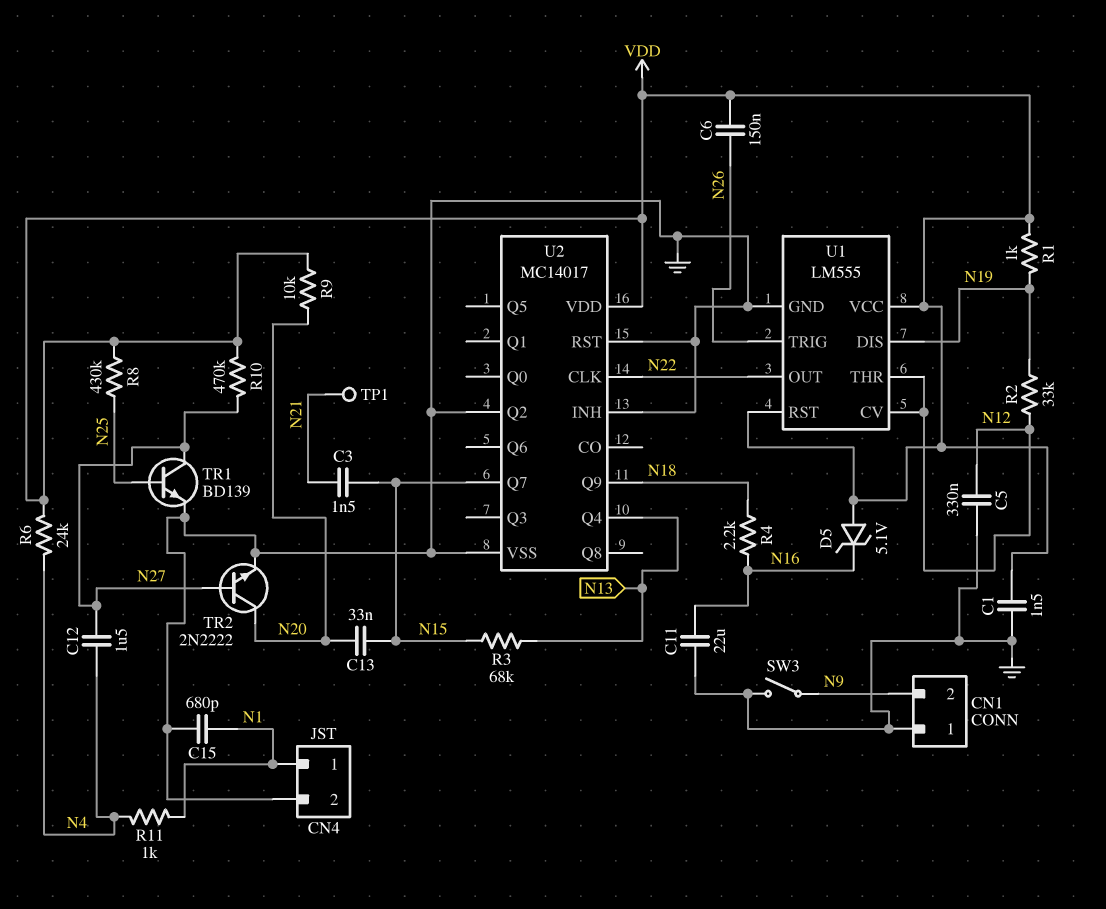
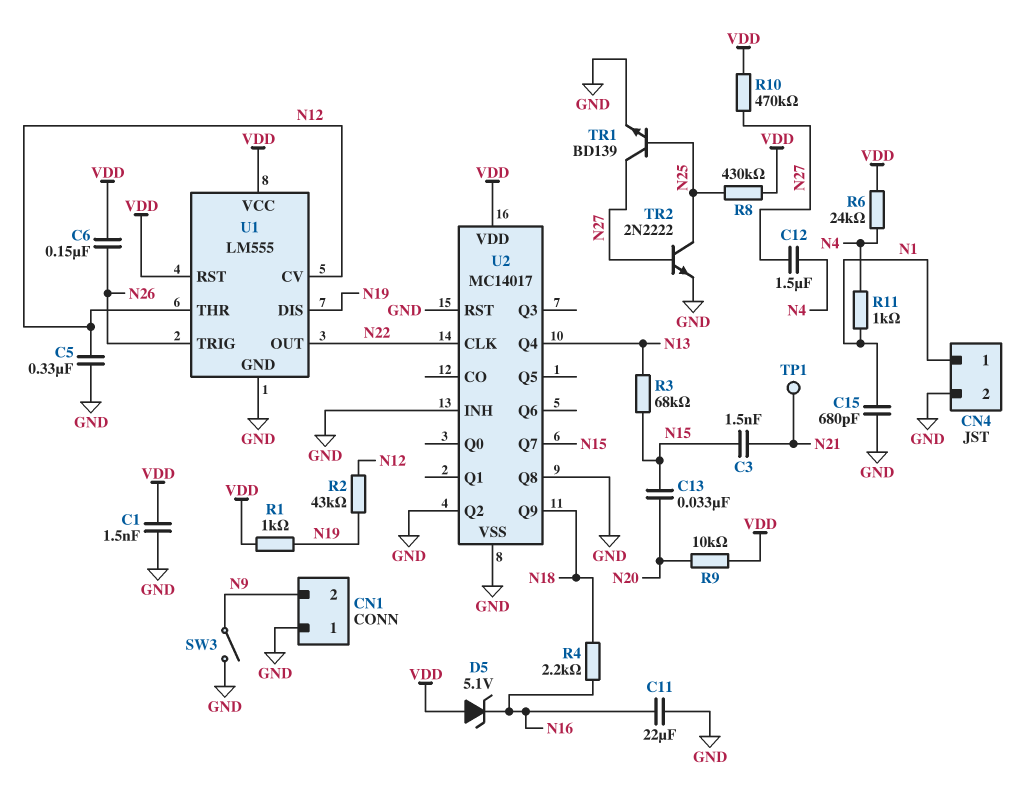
R2: 33k (N12, N19) -> 43k (N12, N19)
TR2: NPN 2N2222 (B N27, C N20, E GND) -> NPN 2N2222 (B N27, C N25, E GND)
U2 pin Q8: none -> GND

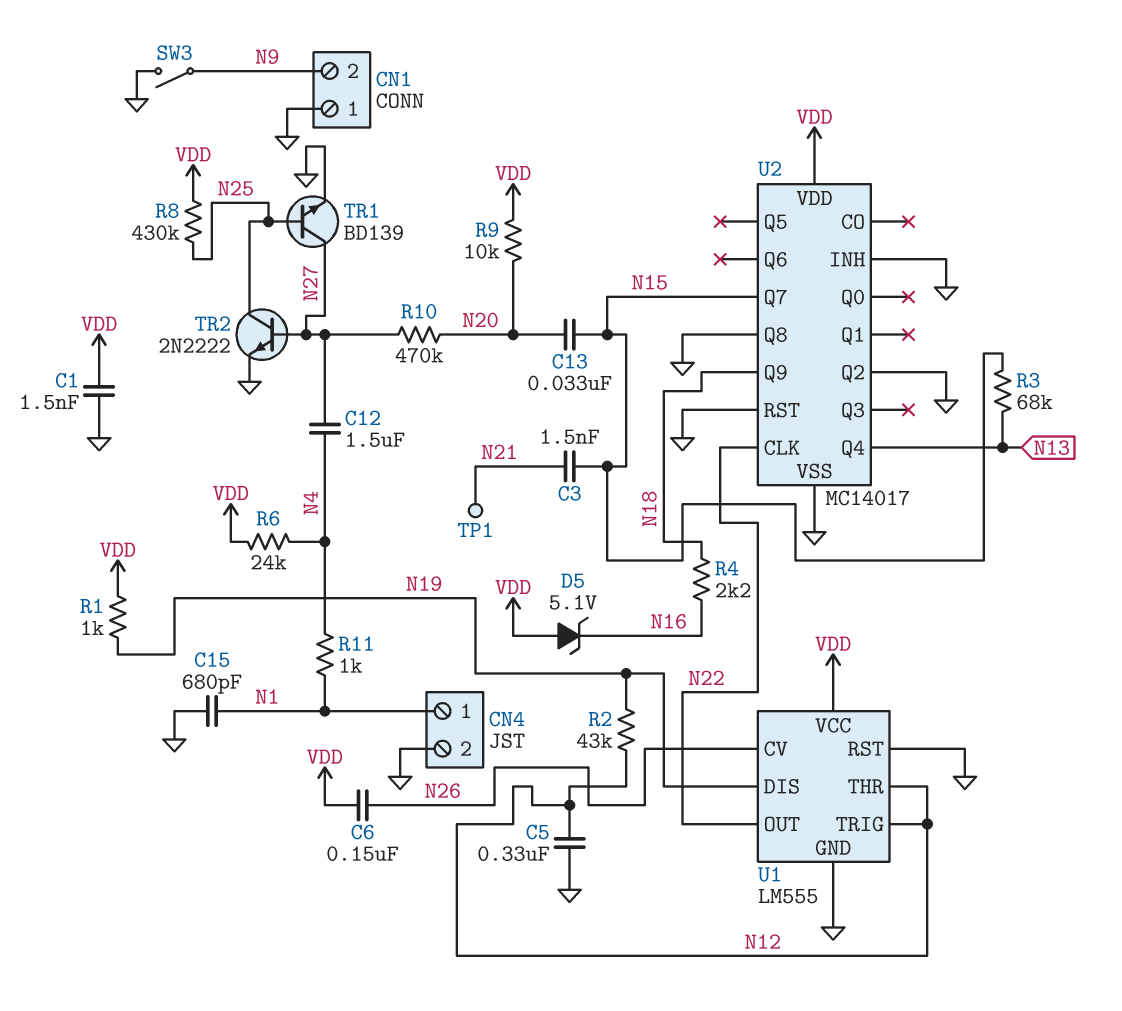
C11: 22uF (GND, N16) -> none
R10: 470k (N27, VDD) -> 470k (N20, N27)
U1 pin CV: N12 -> N26
U1 pin RST: VDD -> GND
U1 pin TRIG: N26 -> N12

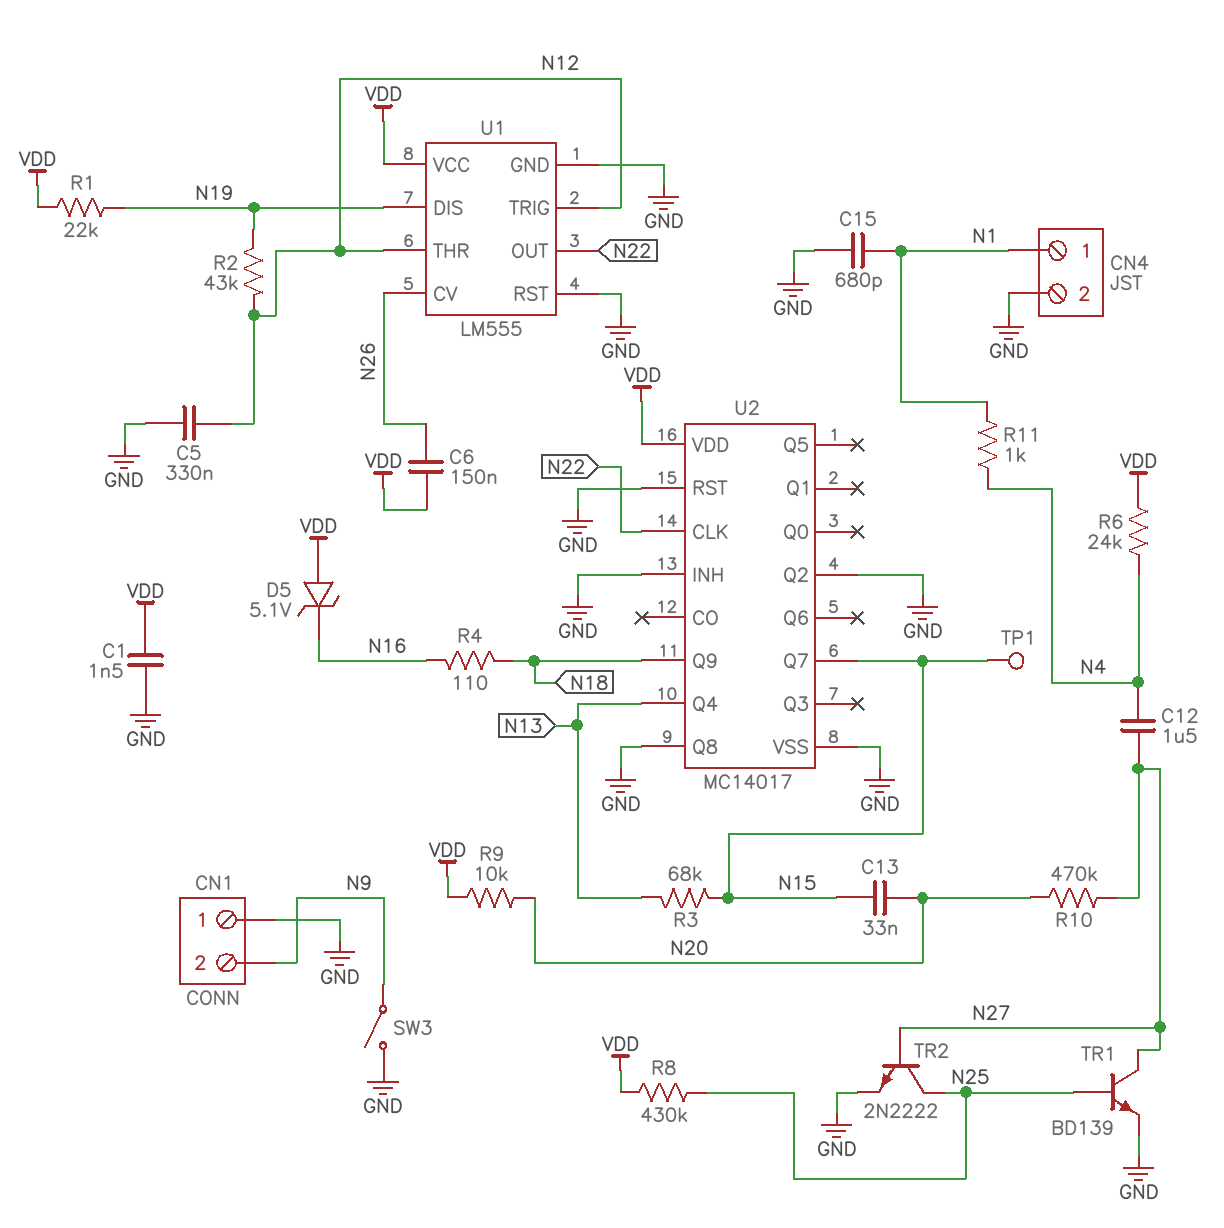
C3: 1.5nF (N15, N21) -> none
R1: 1k (N19, VDD) -> 22k (N19, VDD)
R4: 2.2k (N16, N18) -> 110 (N16, N18)
TP1: test point (N21) -> test point (N15)

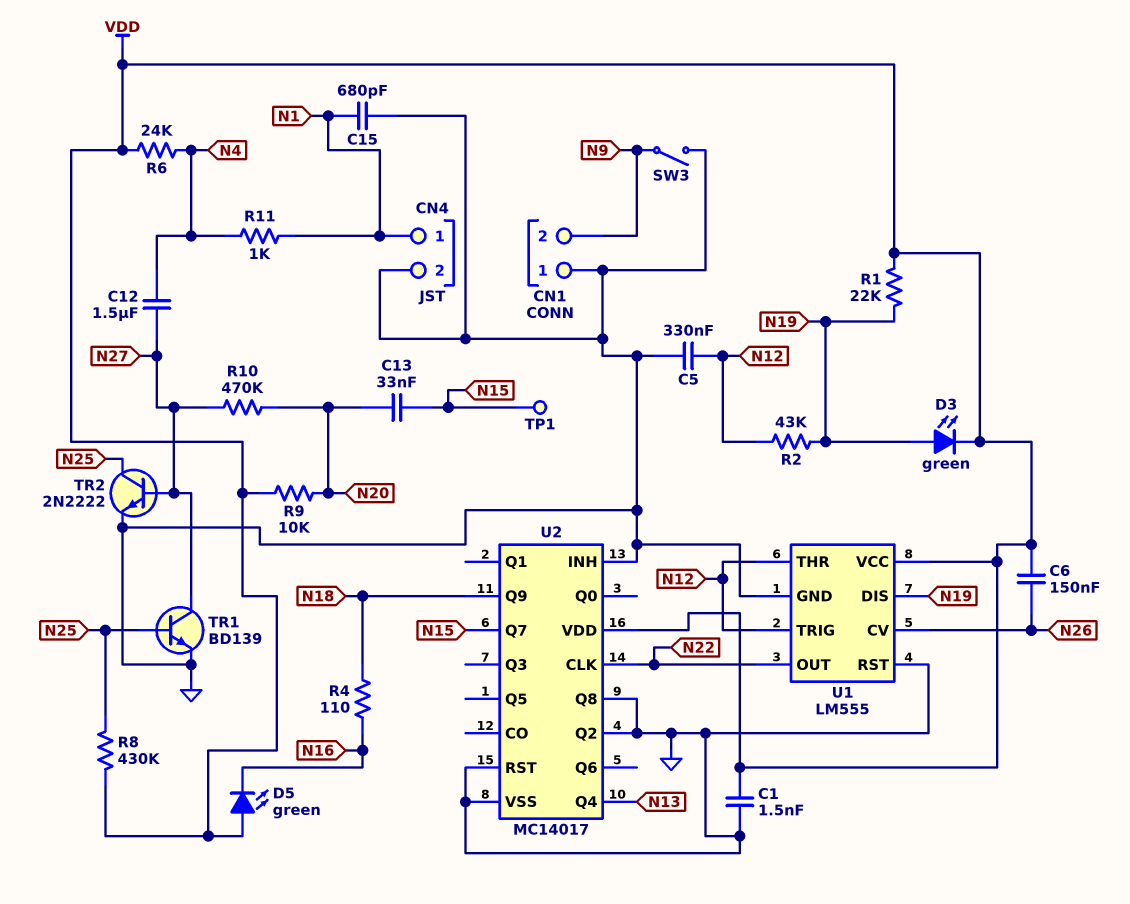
D3: none -> LED green (A N19, K VDD)
D5: zener 5.1V (A VDD, K N16) -> LED green (A VDD, K N16)
R3: 68k (N13, N15) -> none

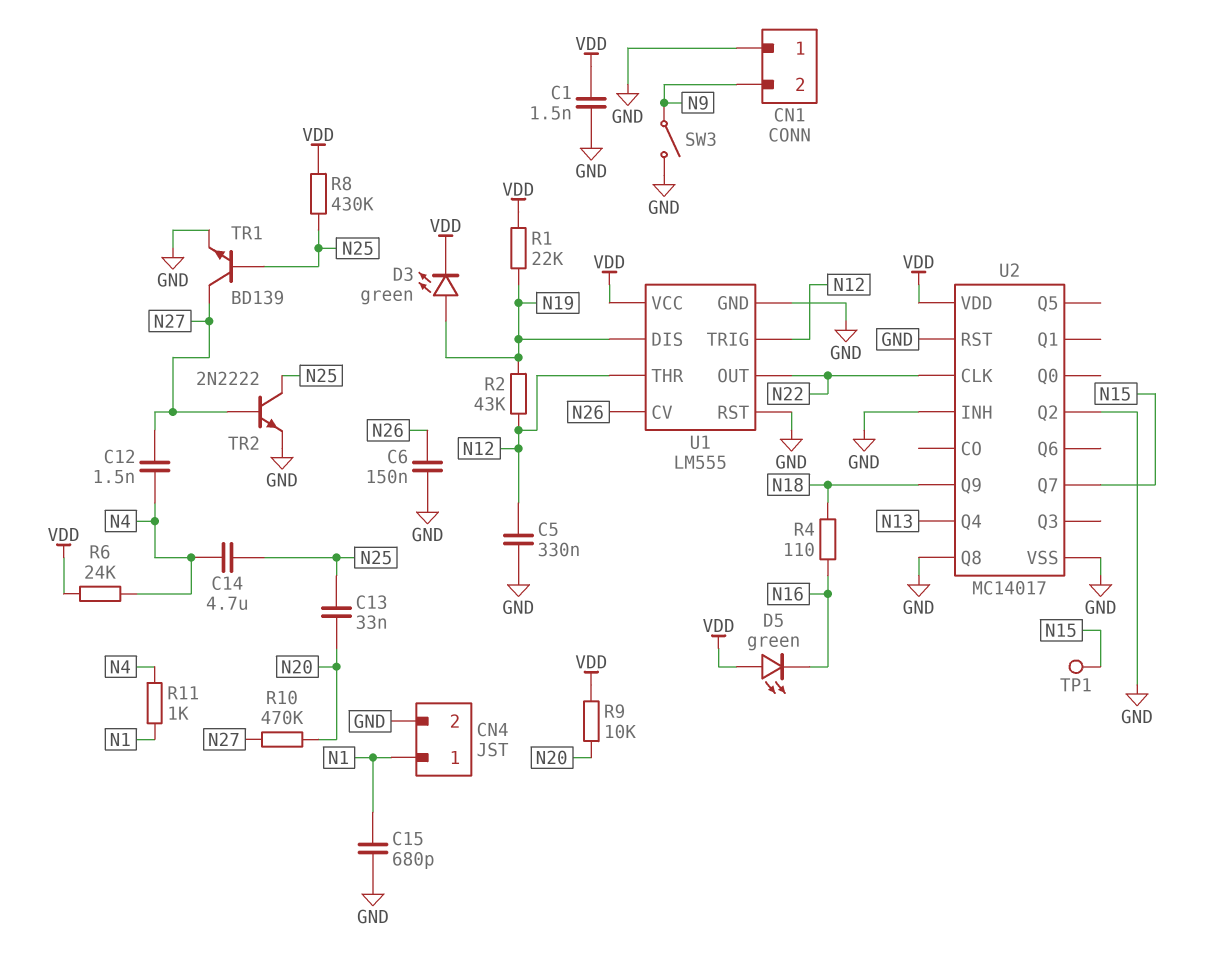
C6: 150nF (N26, VDD) -> 150nF (GND, N26)
C12: 1.5uF (N4, N27) -> 1.5nF (N4, N27)
C13: 33nF (N15, N20) -> 33nF (N20, N25)
C14: none -> 4.7uF (N4, N25)

